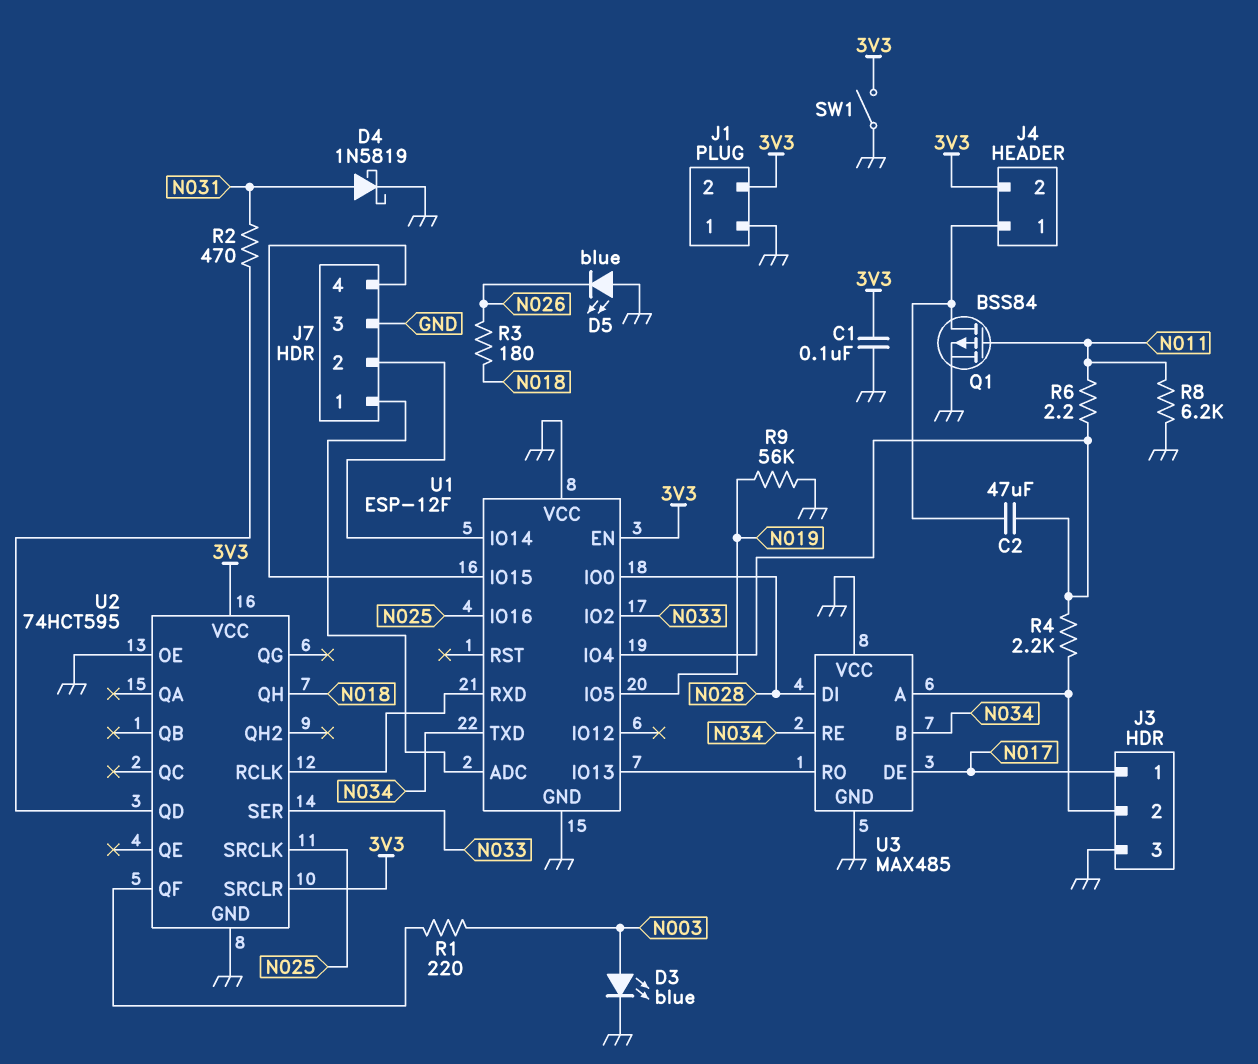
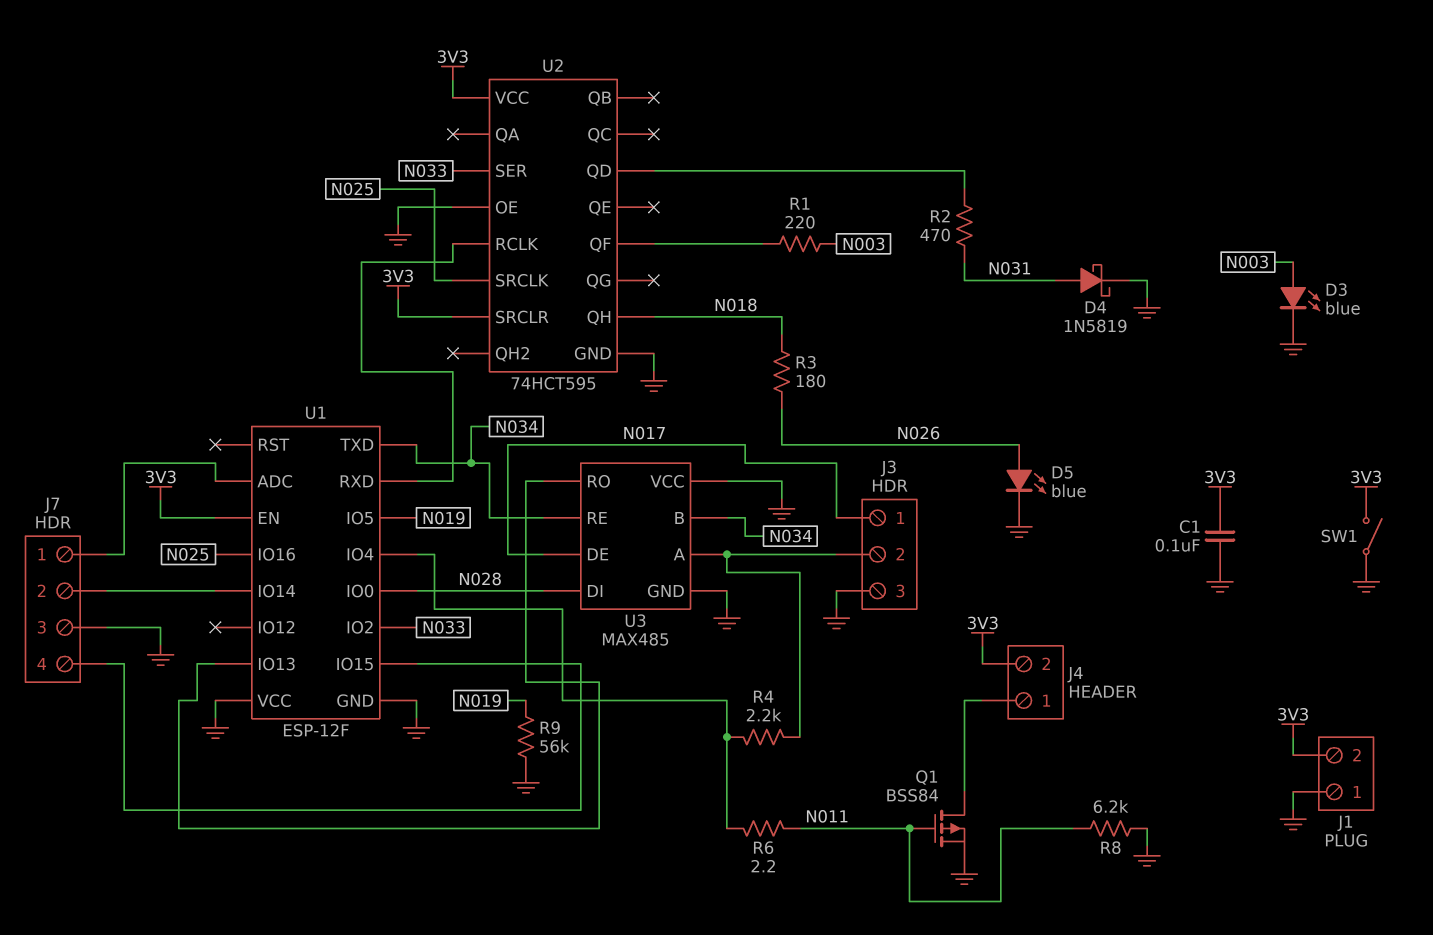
C2: 47uF (J4/1, U1/IO4) -> none
D5: LED blue (A GND, K N026) -> LED blue (A N026, K GND)

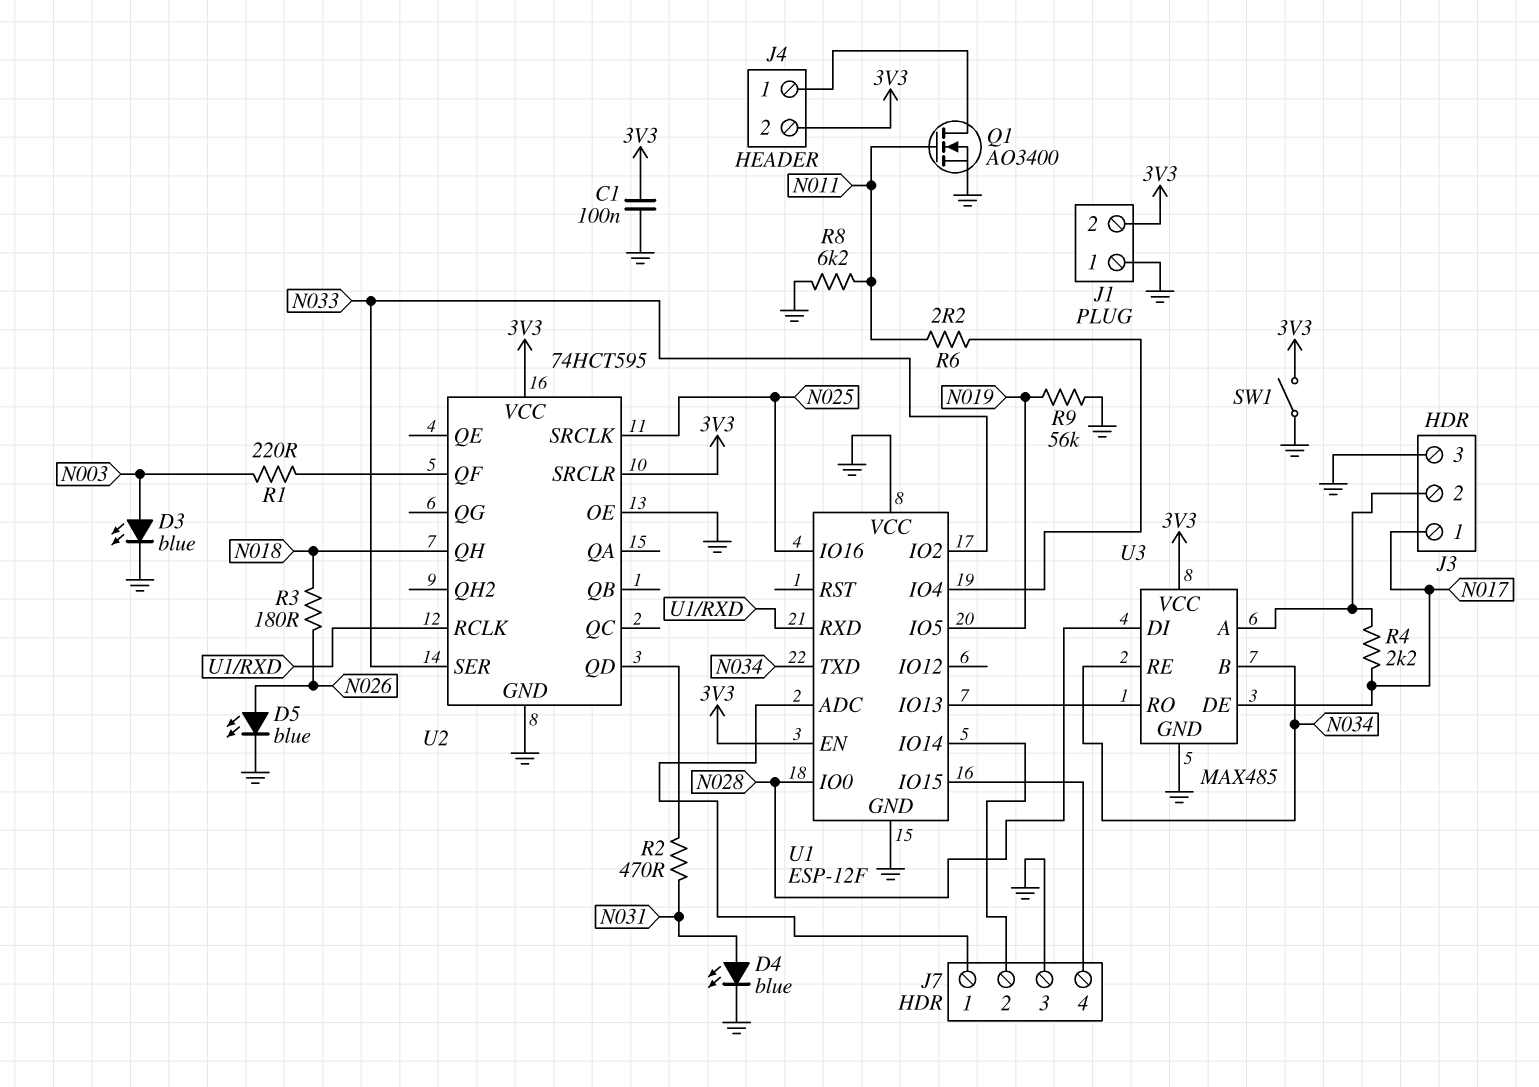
D4: schottky 1N5819 (A N031, K GND) -> LED blue (A N031, K GND)
Q1: PMOS BSS84 (G N011, D J4/1, S GND) -> NMOS AO3400 (G N011, D J4/1, S GND)
R4: 2.2k (J3/2, U1/IO4) -> 2.2k (J3/2, N017)
U3 pin VCC: GND -> 3V3

